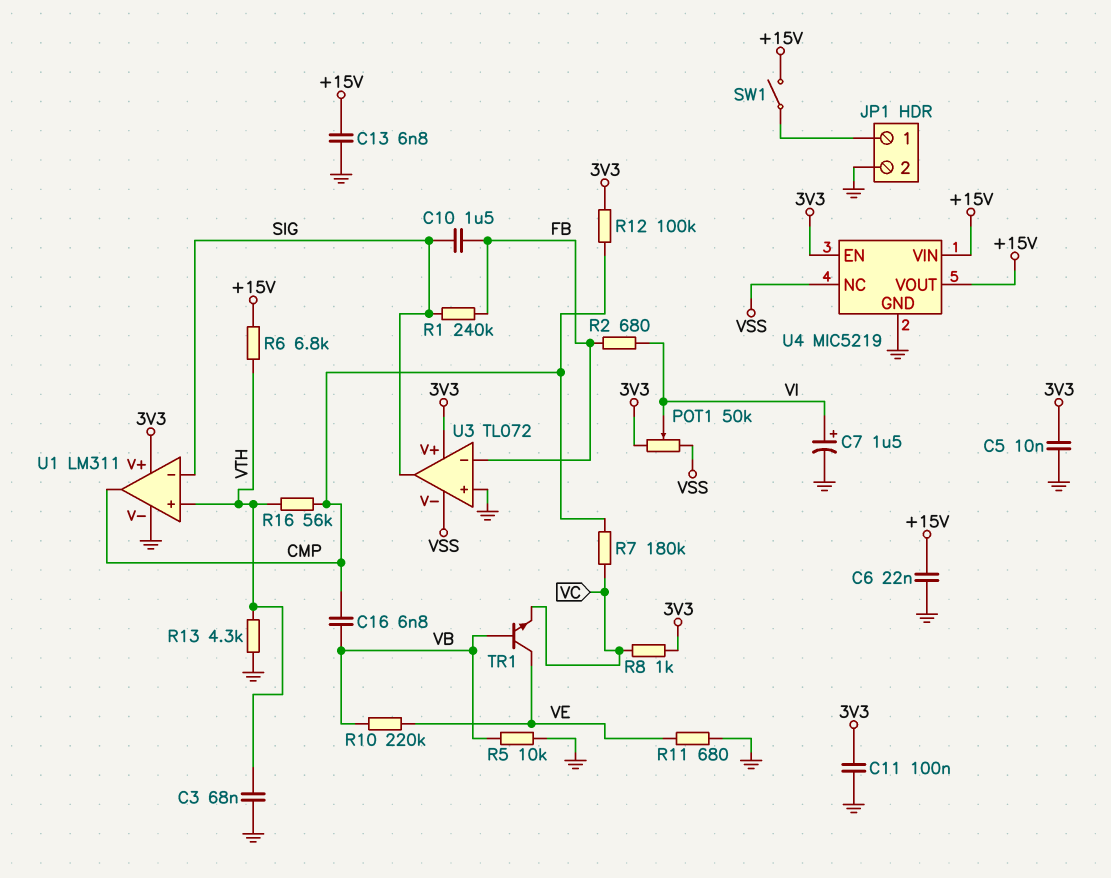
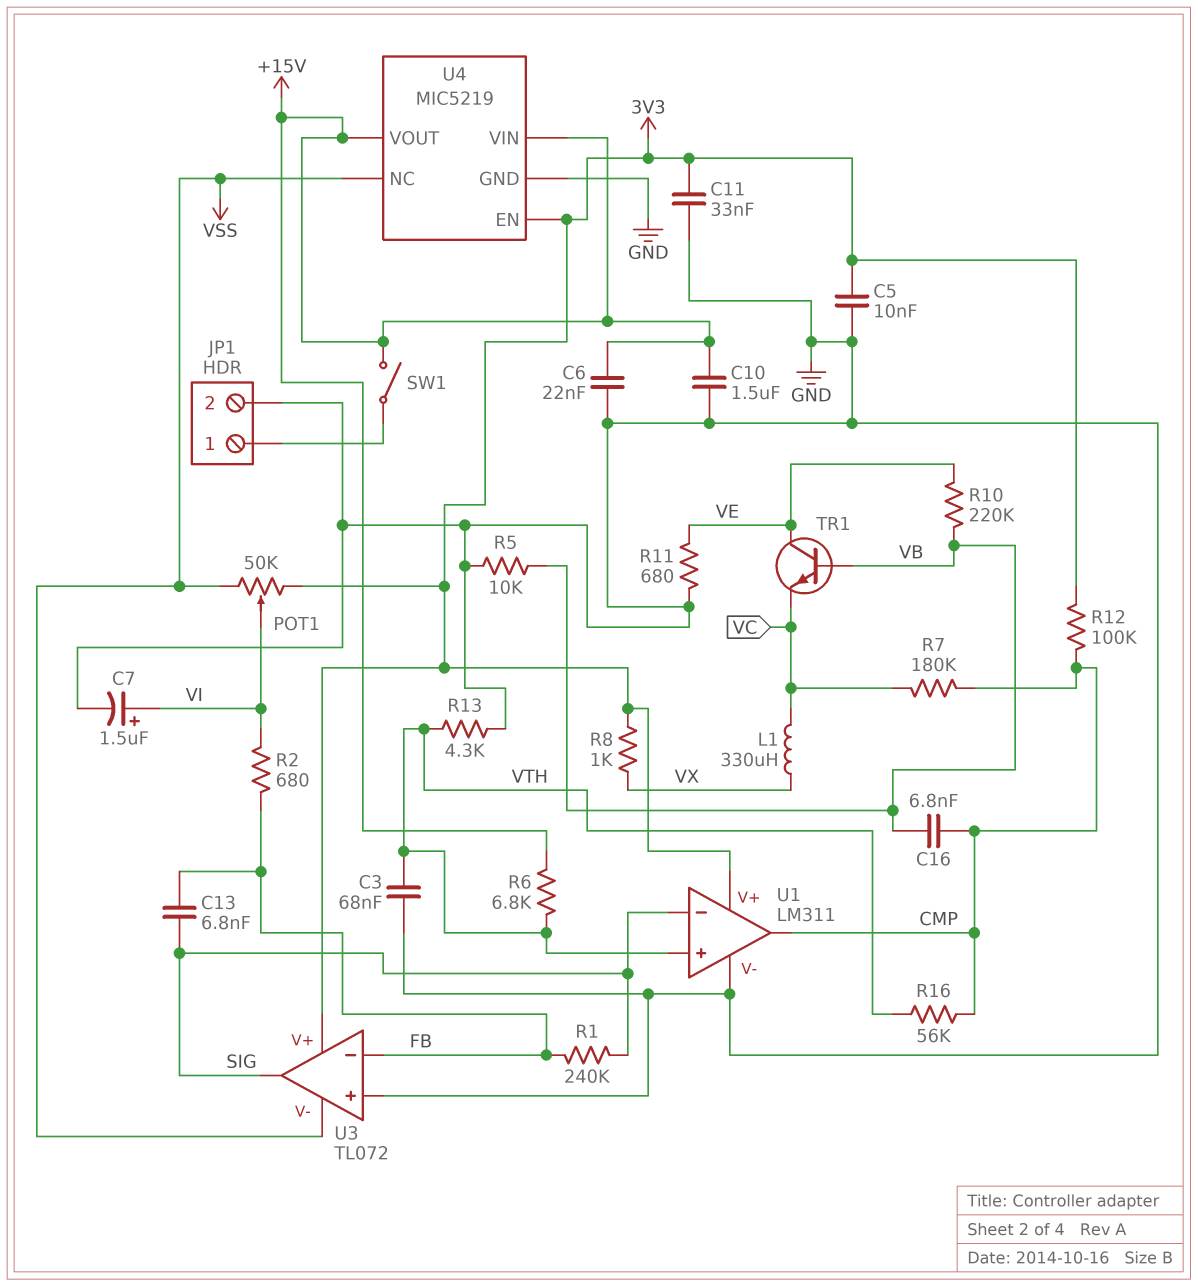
C10: 1.5uF (FB, SIG) -> 1.5uF (+15V, GND)
C11: 100nF (3V3, GND) -> 33nF (3V3, GND)
C13: 6.8nF (+15V, GND) -> 6.8nF (FB, SIG)
L1: none -> 330uH (VC, VX)
R8: 1k (3V3, VC) -> 1k (3V3, VX)

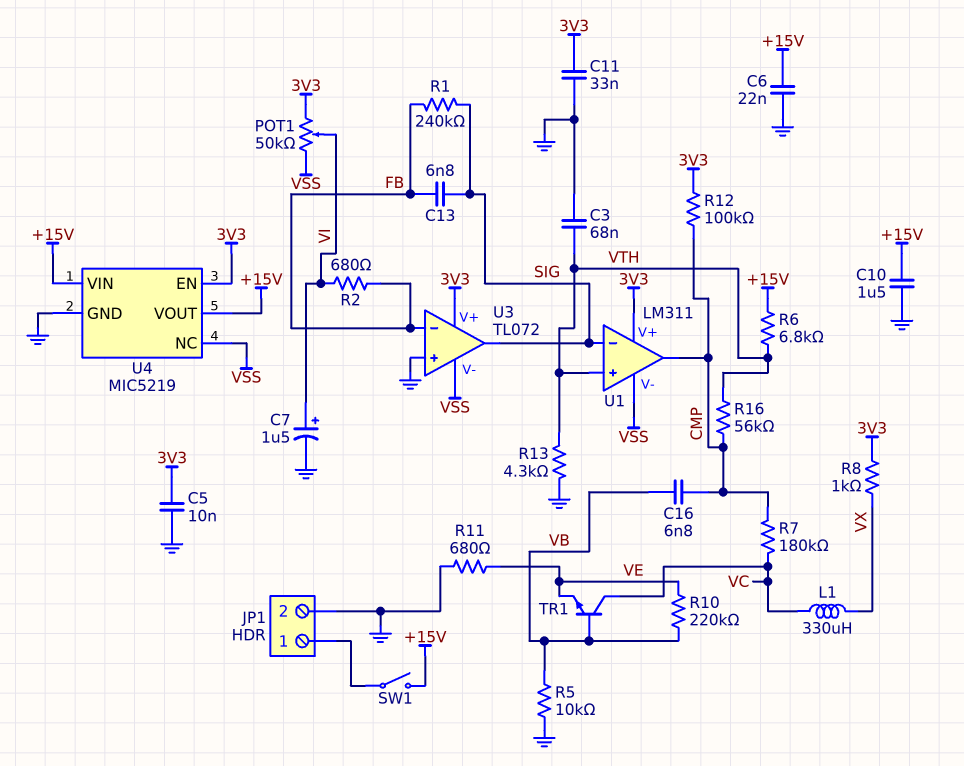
TR1: NPN (B VB, C VE, E VC) -> NPN (B VB, C VC, E VE)
U1 pin V-: GND -> VSS

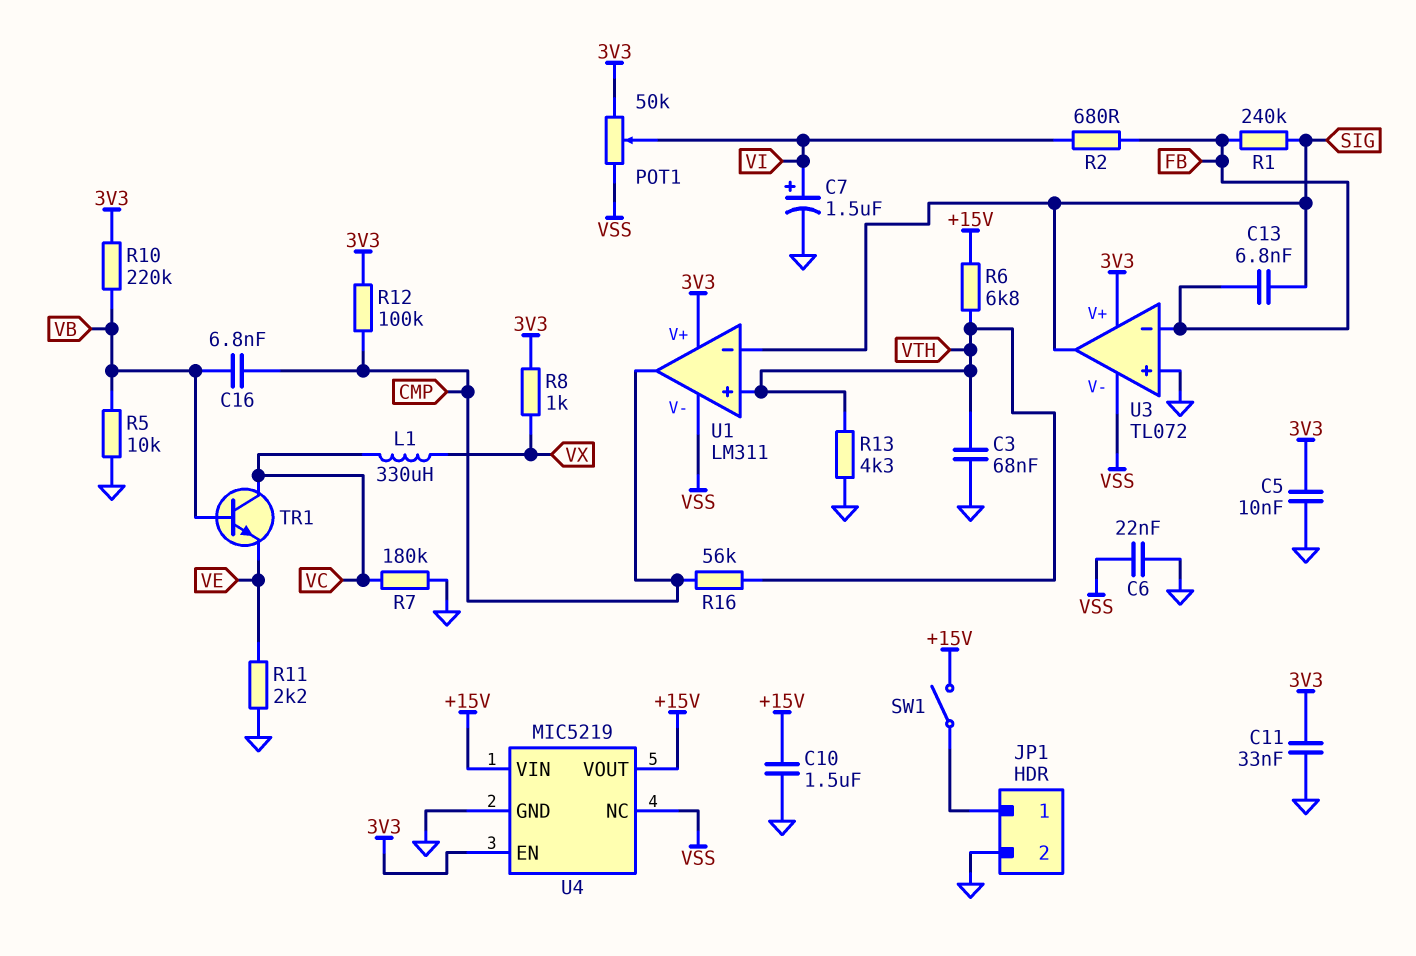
C6: 22nF (+15V, GND) -> 22nF (GND, VSS)
R7: 180k (CMP, VC) -> 180k (GND, VC)
R10: 220k (VB, VE) -> 220k (3V3, VB)
R11: 680 (GND, VE) -> 2.2k (GND, VE)

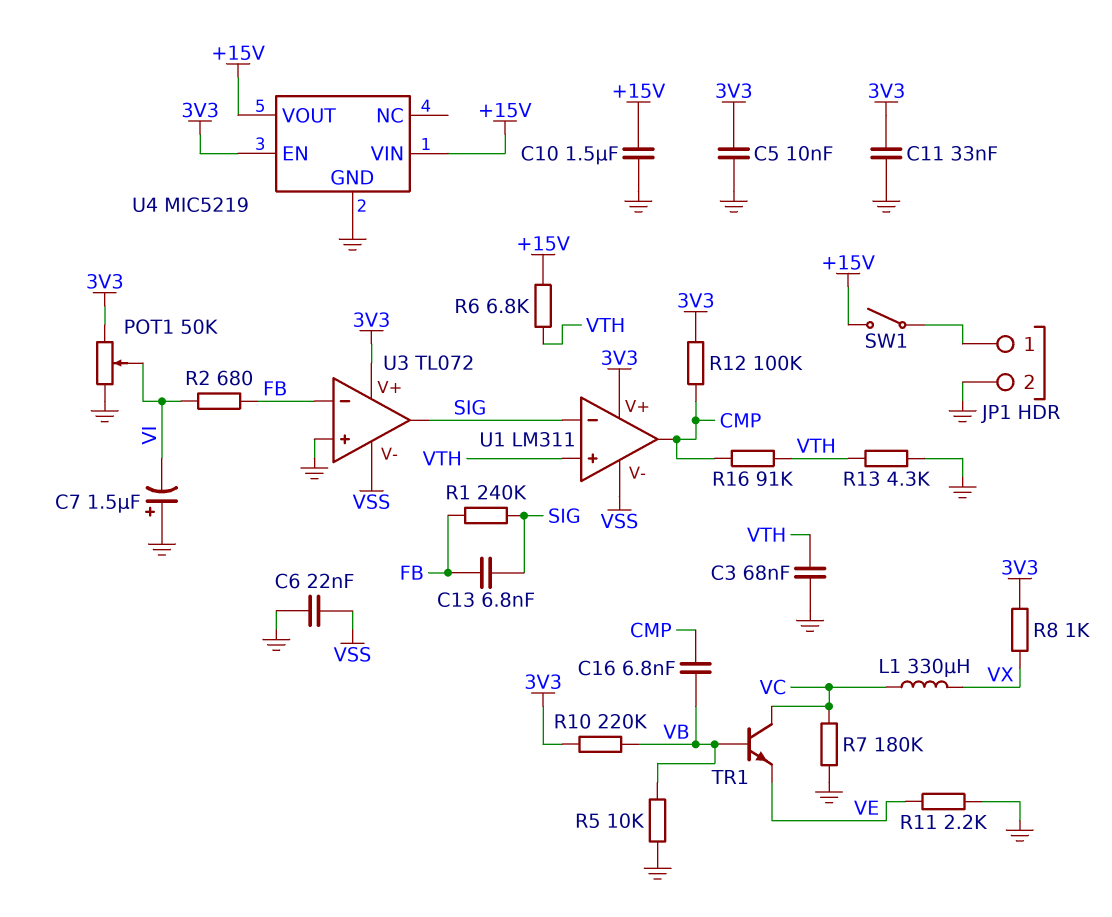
C7: 1.5uF (plus VI, minus GND) -> 1.5uF (plus GND, minus VI)
POT1: 50k (3V3, VSS, wiper VI) -> 50k (3V3, GND, wiper VI)
R16: 56k (CMP, VTH) -> 91k (CMP, VTH)
U4 pin NC: VSS -> none

